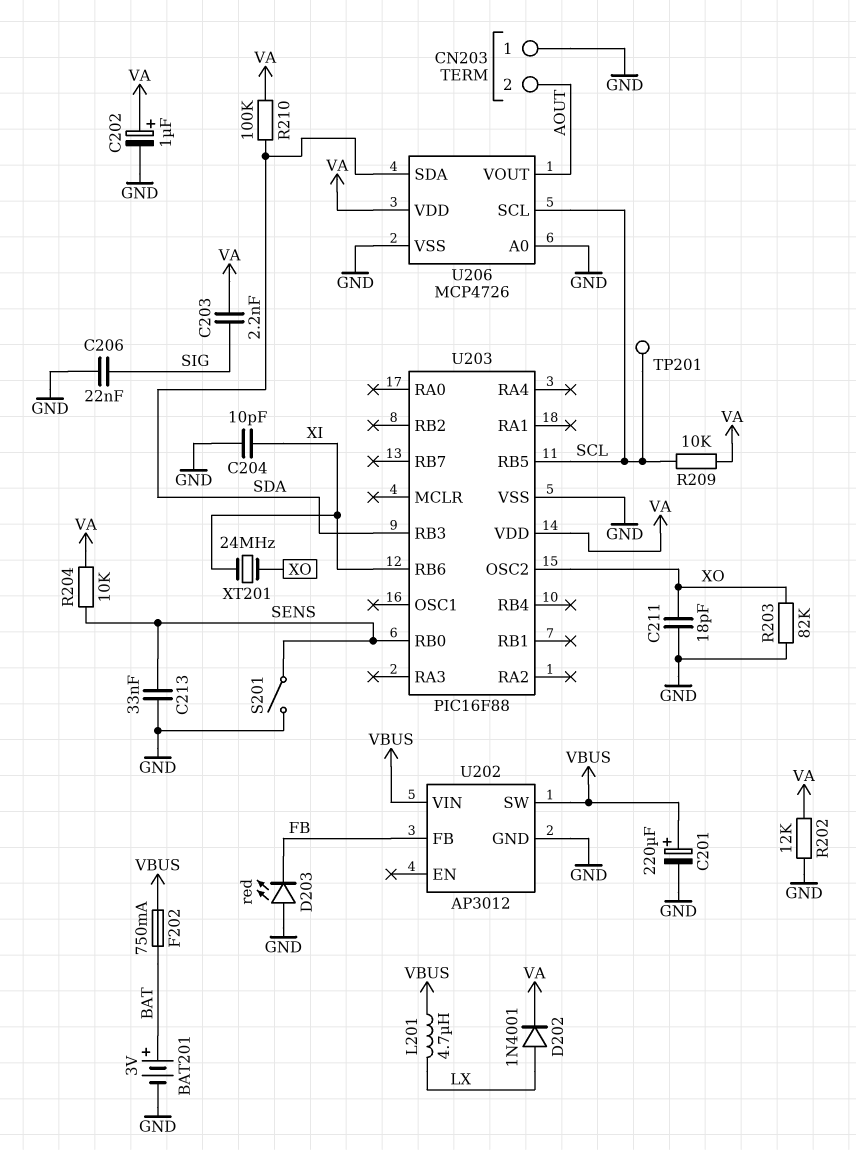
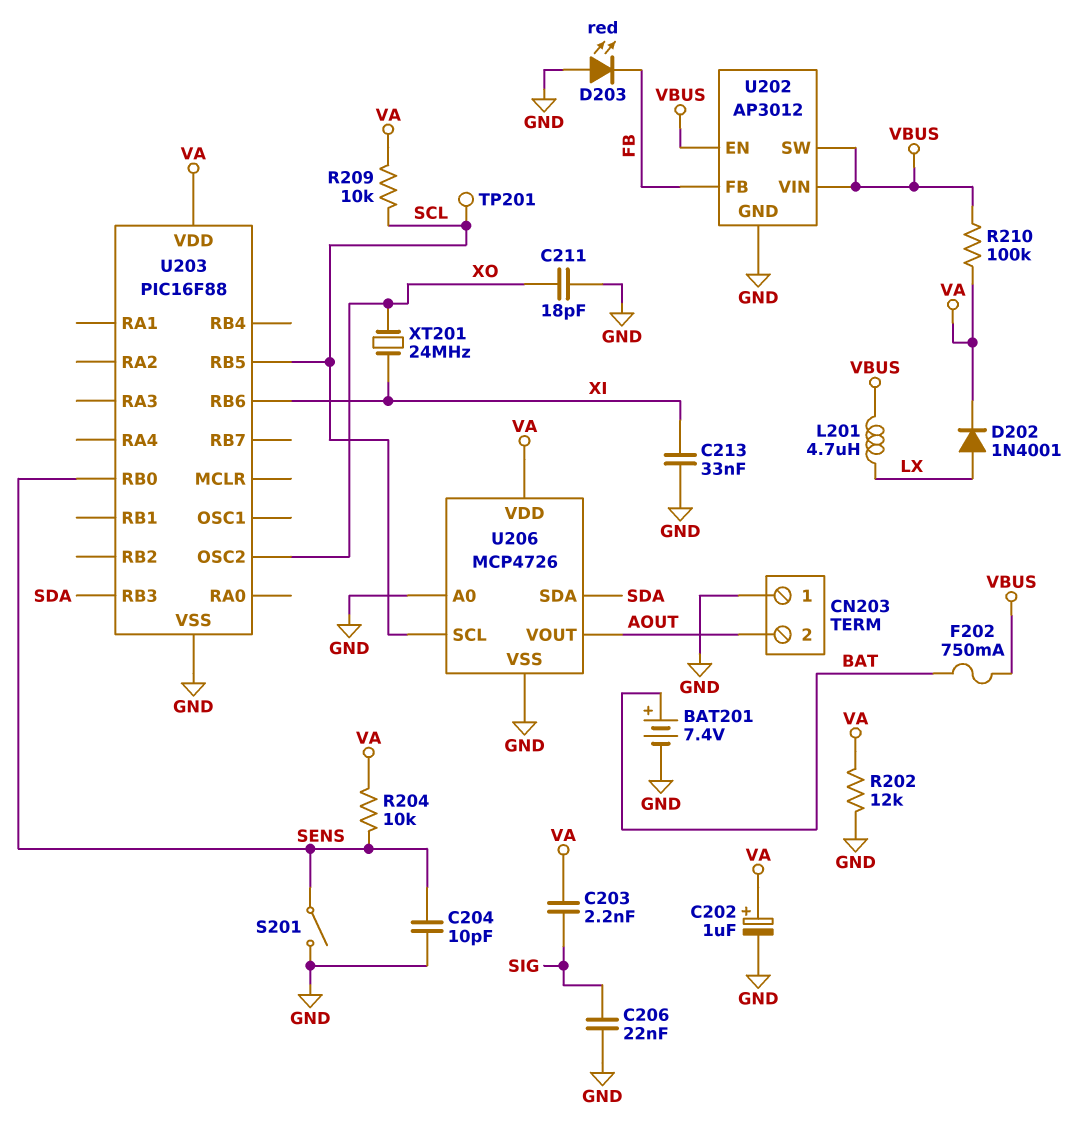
BAT201: 3V (plus BAT, minus GND) -> 7.4V (plus BAT, minus GND)
C201: 220uF (plus VBUS, minus GND) -> none
C204: 10pF (GND, XI) -> 10pF (GND, SENS)
C213: 33nF (GND, SENS) -> 33nF (GND, XI)
R203: 82k (GND, XO) -> none
R210: 100k (SDA, VA) -> 100k (VA, VBUS)
U202 pin EN: none -> VBUS

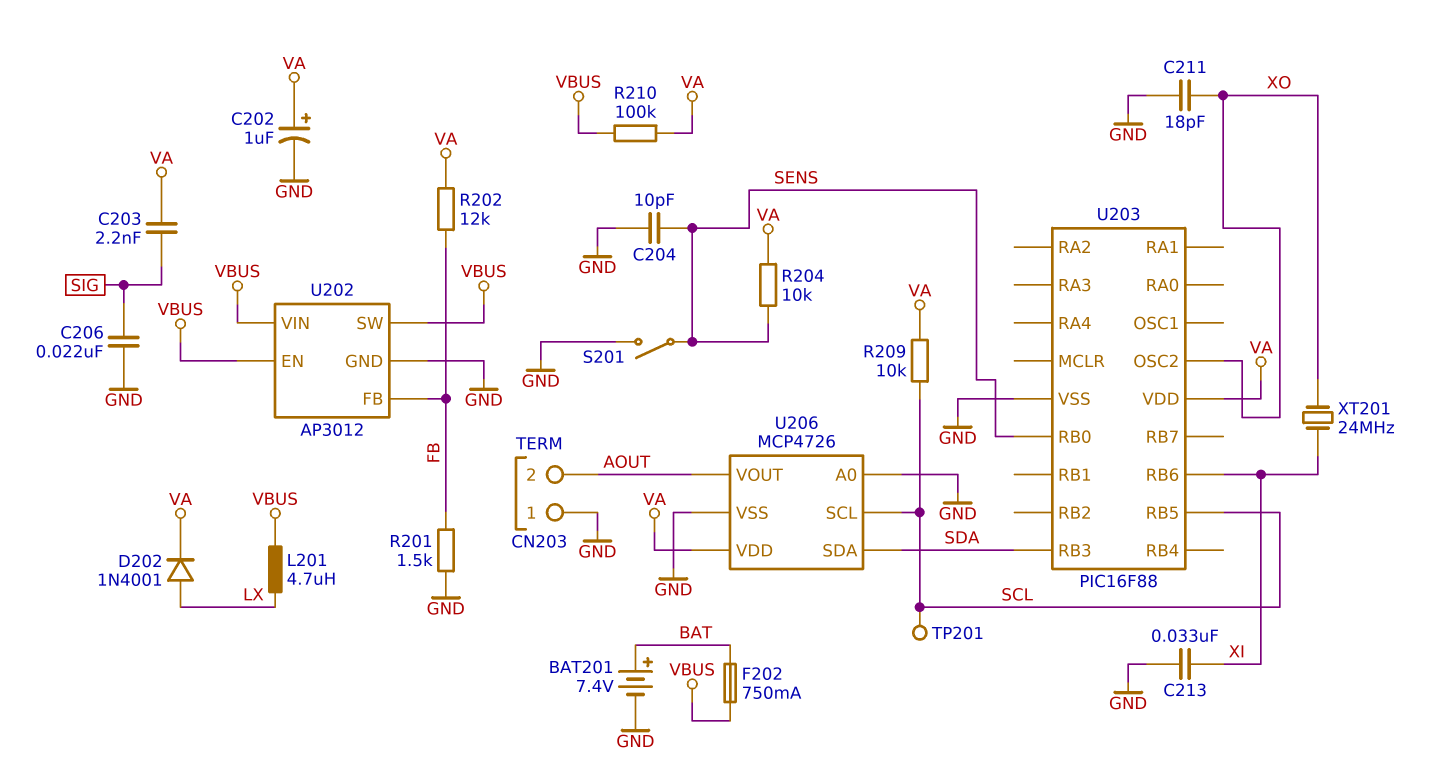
D203: LED red (A GND, K FB) -> none
R201: none -> 1.5k (FB, GND)
R202: 12k (GND, VA) -> 12k (FB, VA)

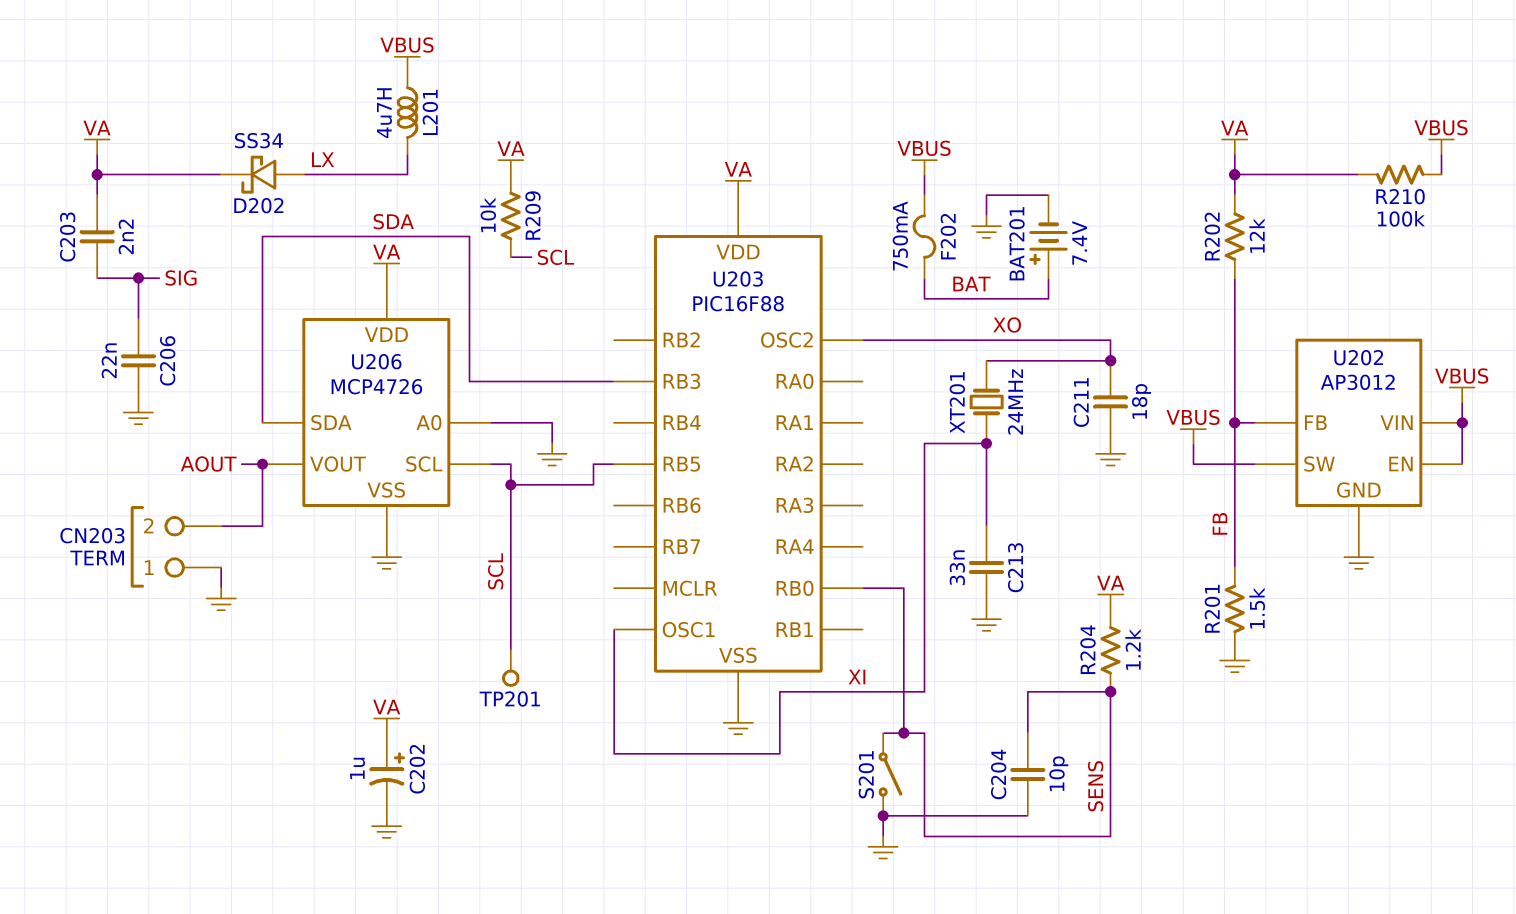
D202: diode 1N4001 (A LX, K VA) -> schottky SS34 (A LX, K VA)
R204: 10k (SENS, VA) -> 1.2k (SENS, VA)
U203 pin OSC1: none -> XI
U203 pin RB6: XI -> none

